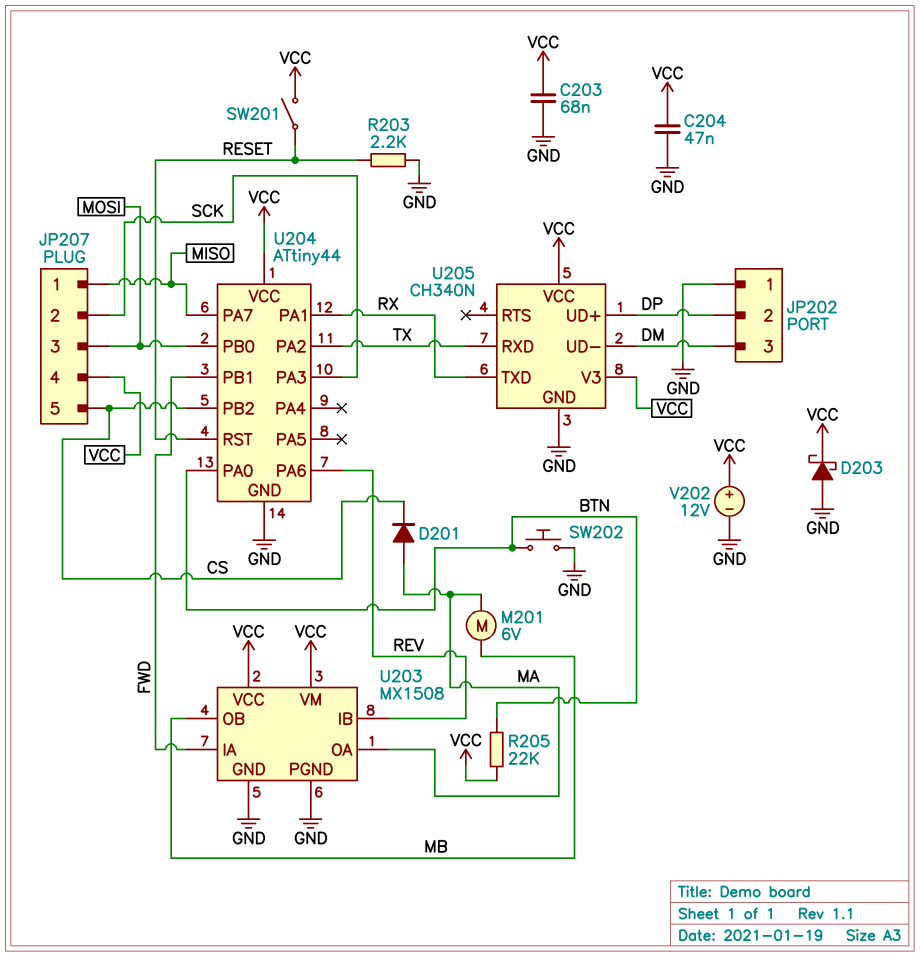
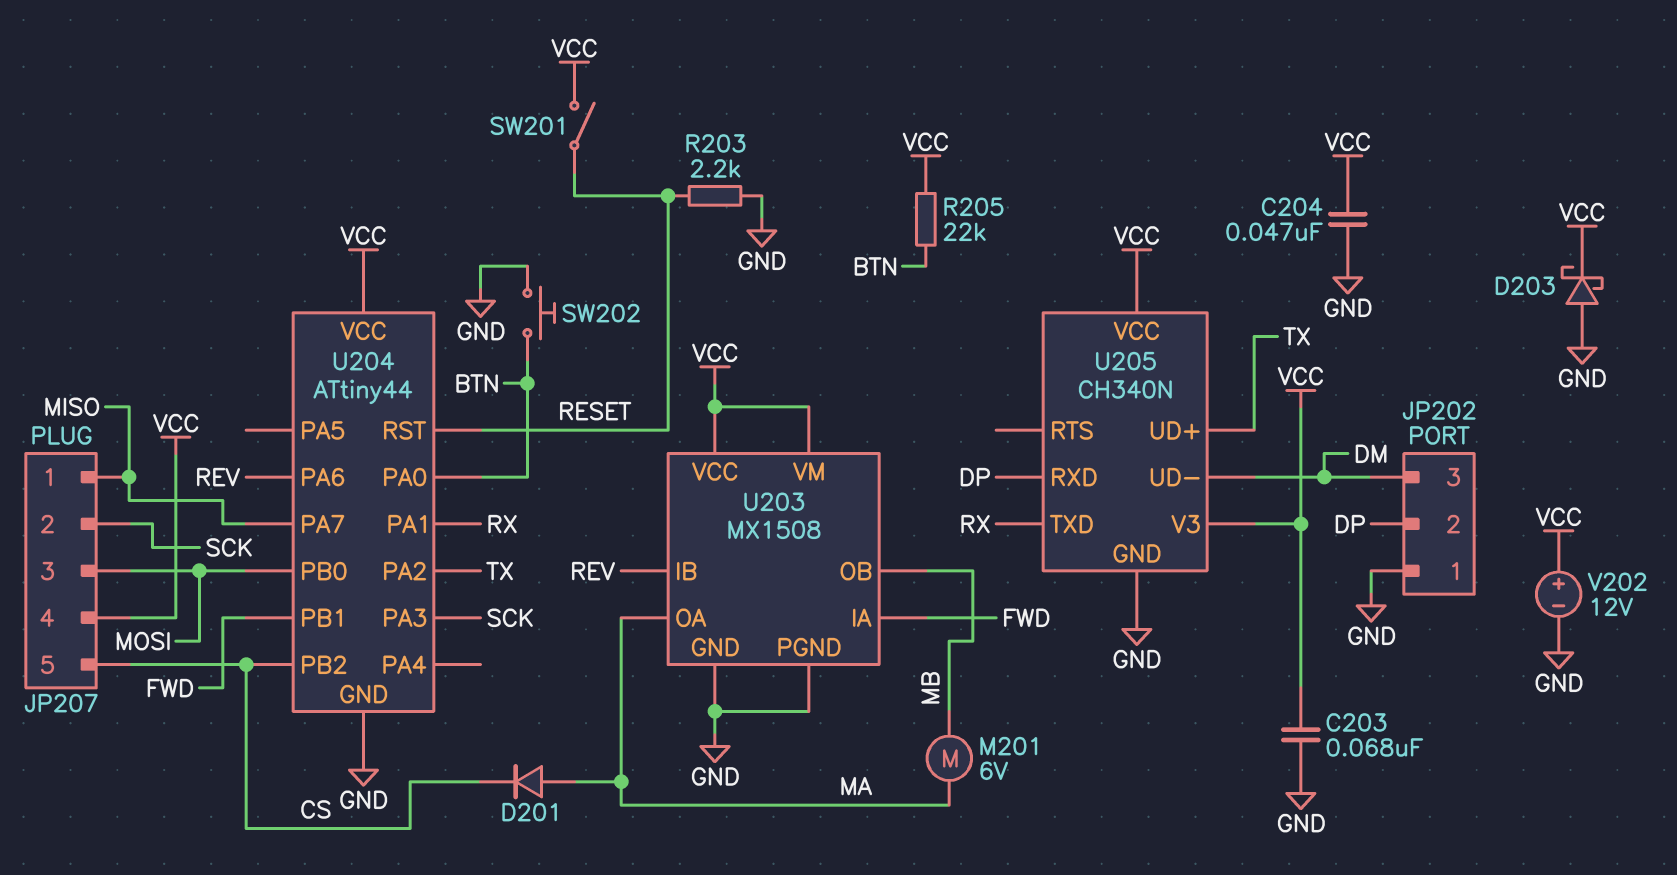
U205 pin RXD: TX -> DP
U205 pin UD+: DP -> TX

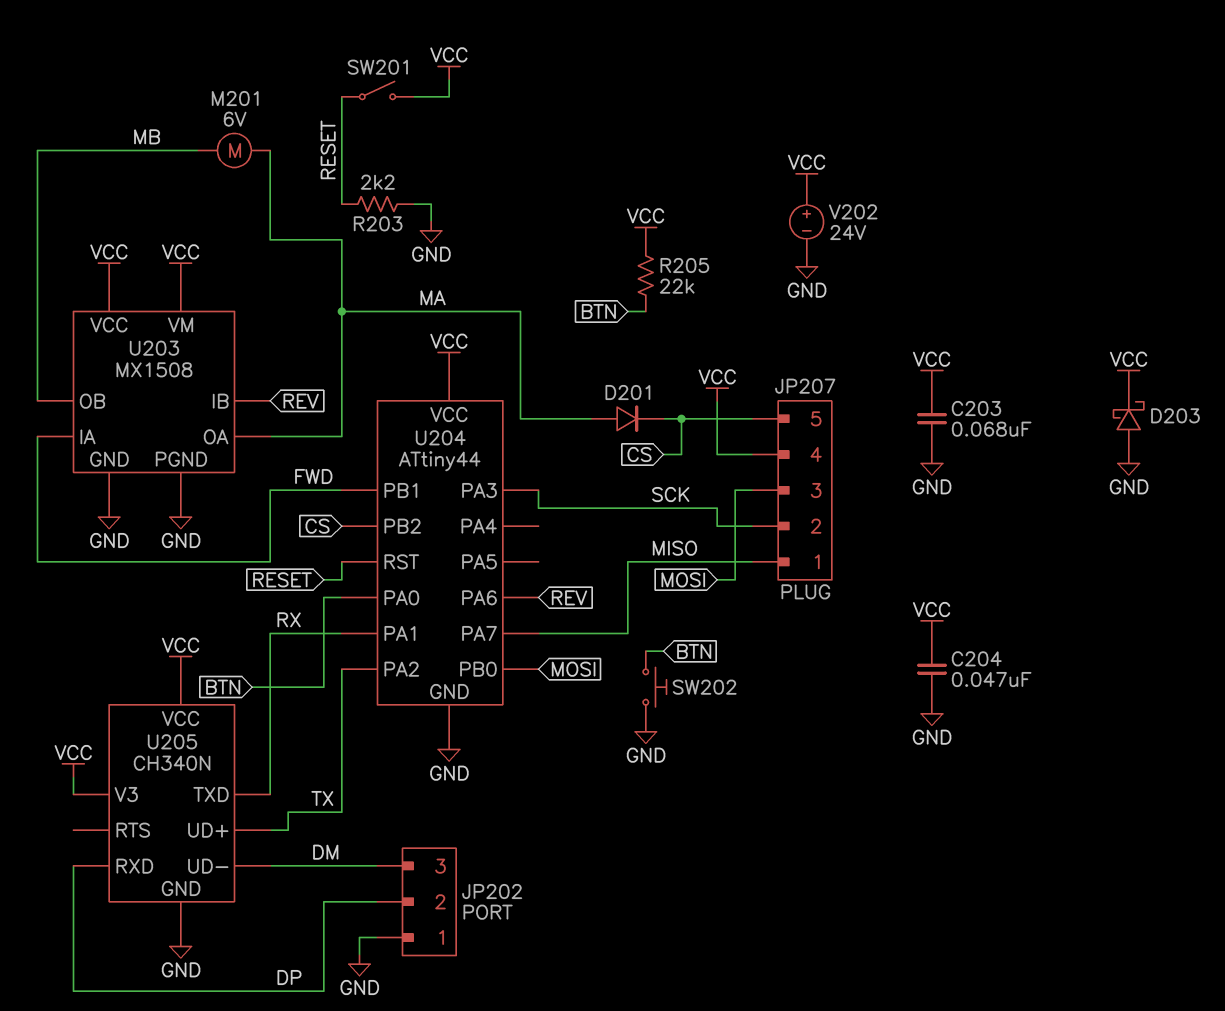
V202: 12V (plus VCC, minus GND) -> 24V (plus VCC, minus GND)

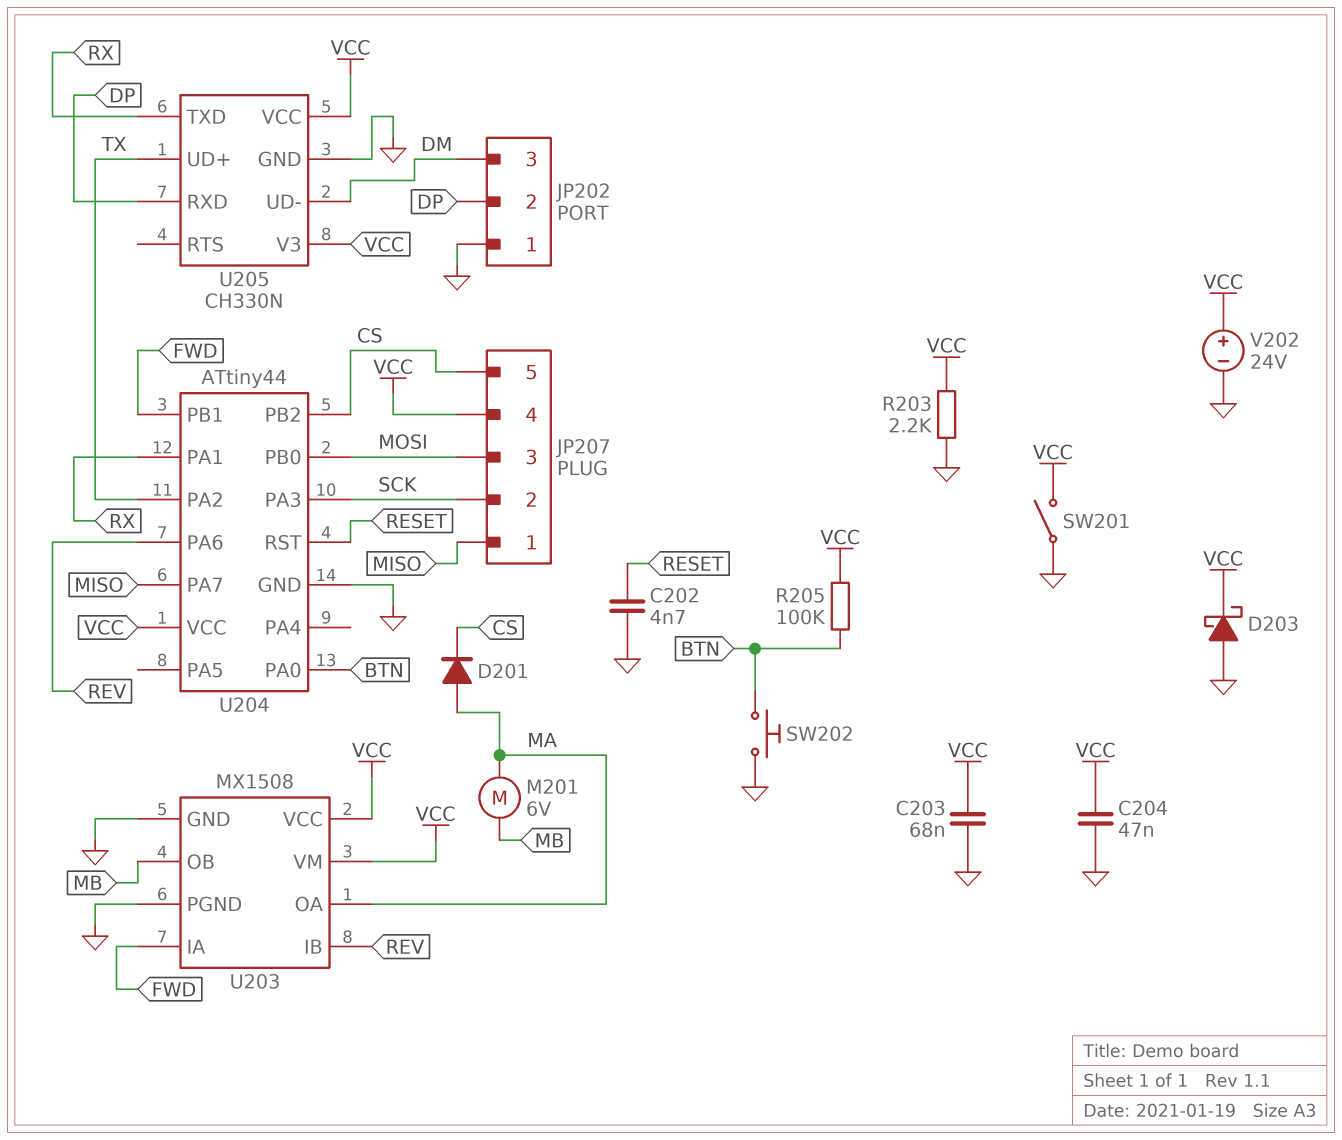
C202: none -> 4.7nF (GND, RESET)
R203: 2.2k (GND, RESET) -> 2.2k (GND, VCC)
R205: 22k (BTN, VCC) -> 100k (BTN, VCC)
SW201: switch (RESET, VCC) -> switch (GND, VCC)
U205: CH340N -> CH330N

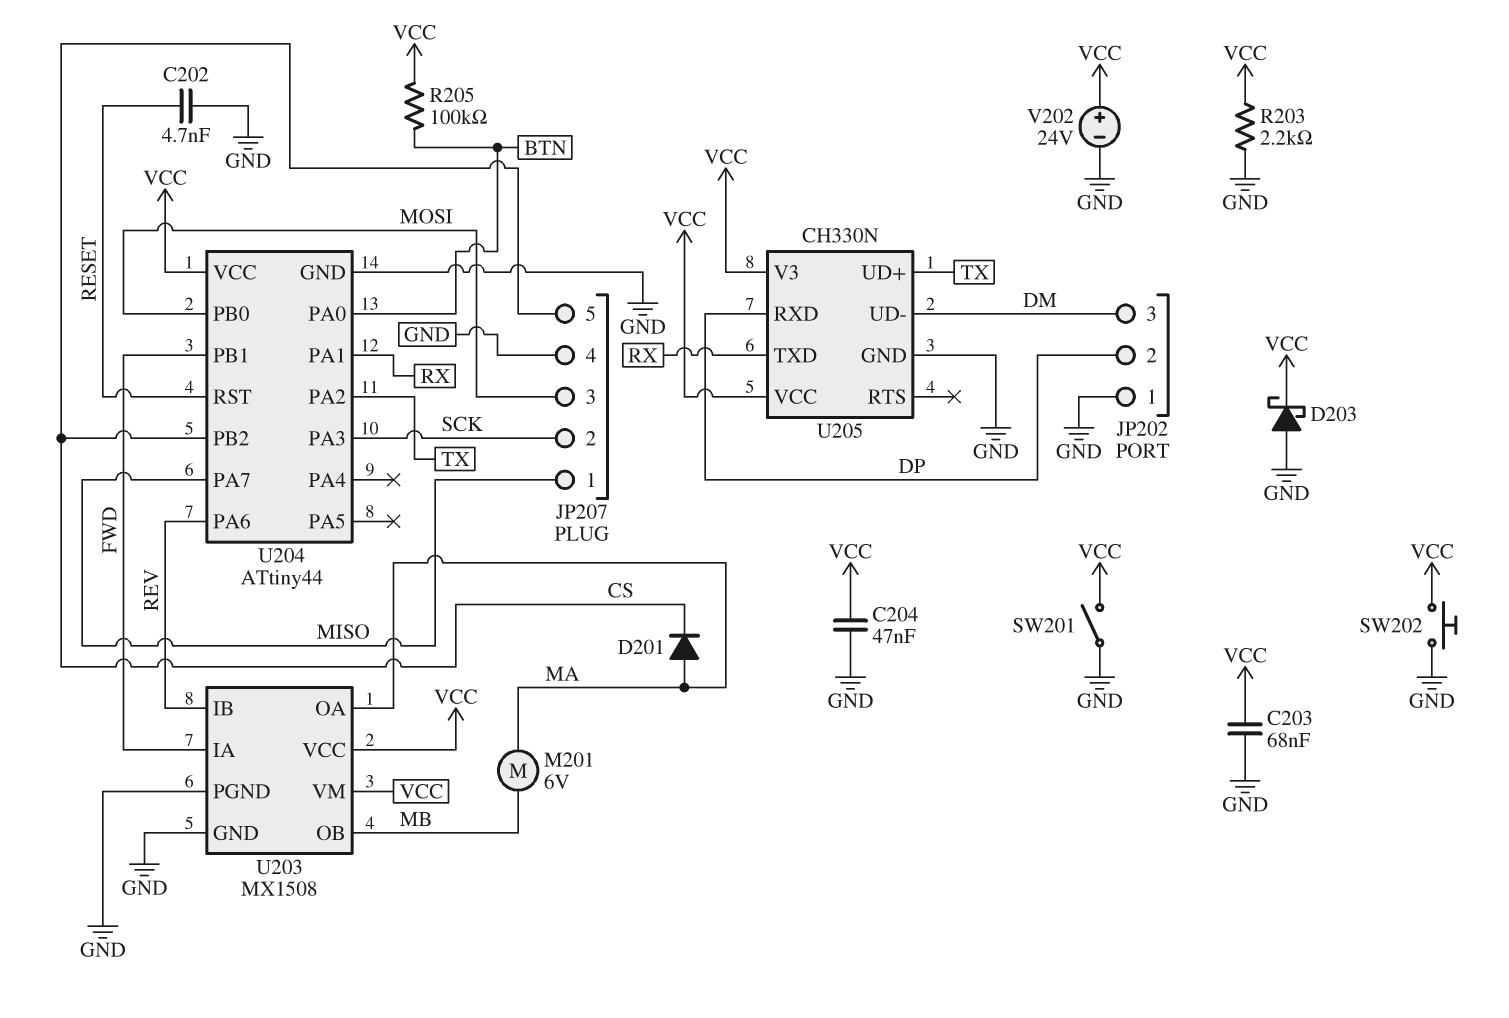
JP207 pin 4: VCC -> GND
SW202: button (BTN, GND) -> button (GND, VCC)

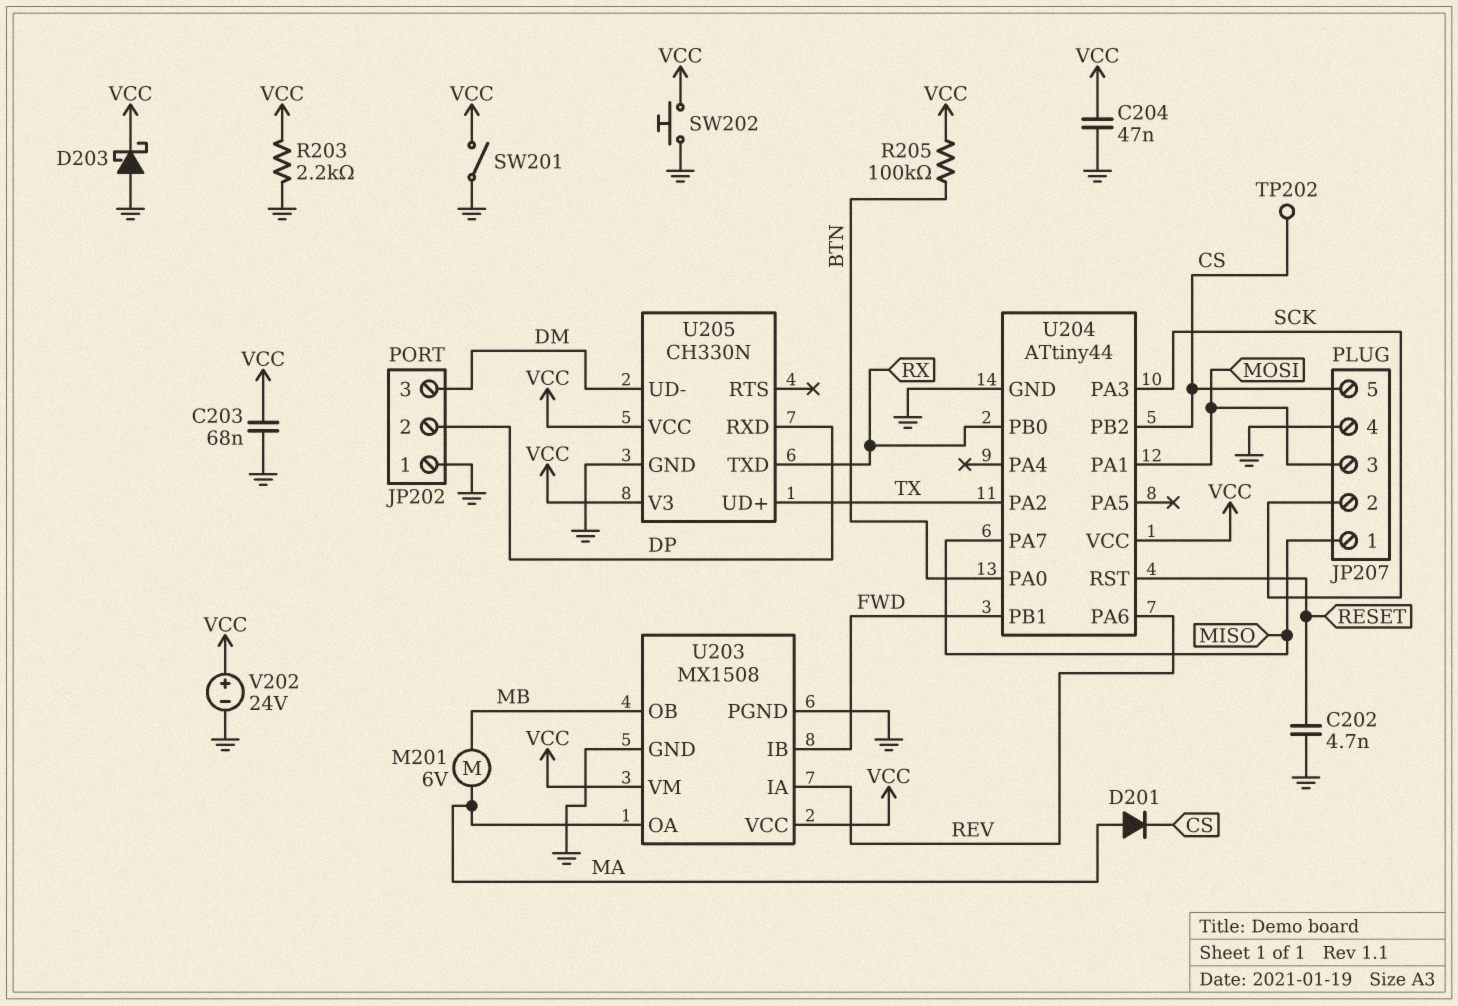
TP202: none -> test point (CS)
U203 pin IA: FWD -> REV
U203 pin IB: REV -> FWD
U204 pin PA1: RX -> MOSI
U204 pin PB0: MOSI -> RX

